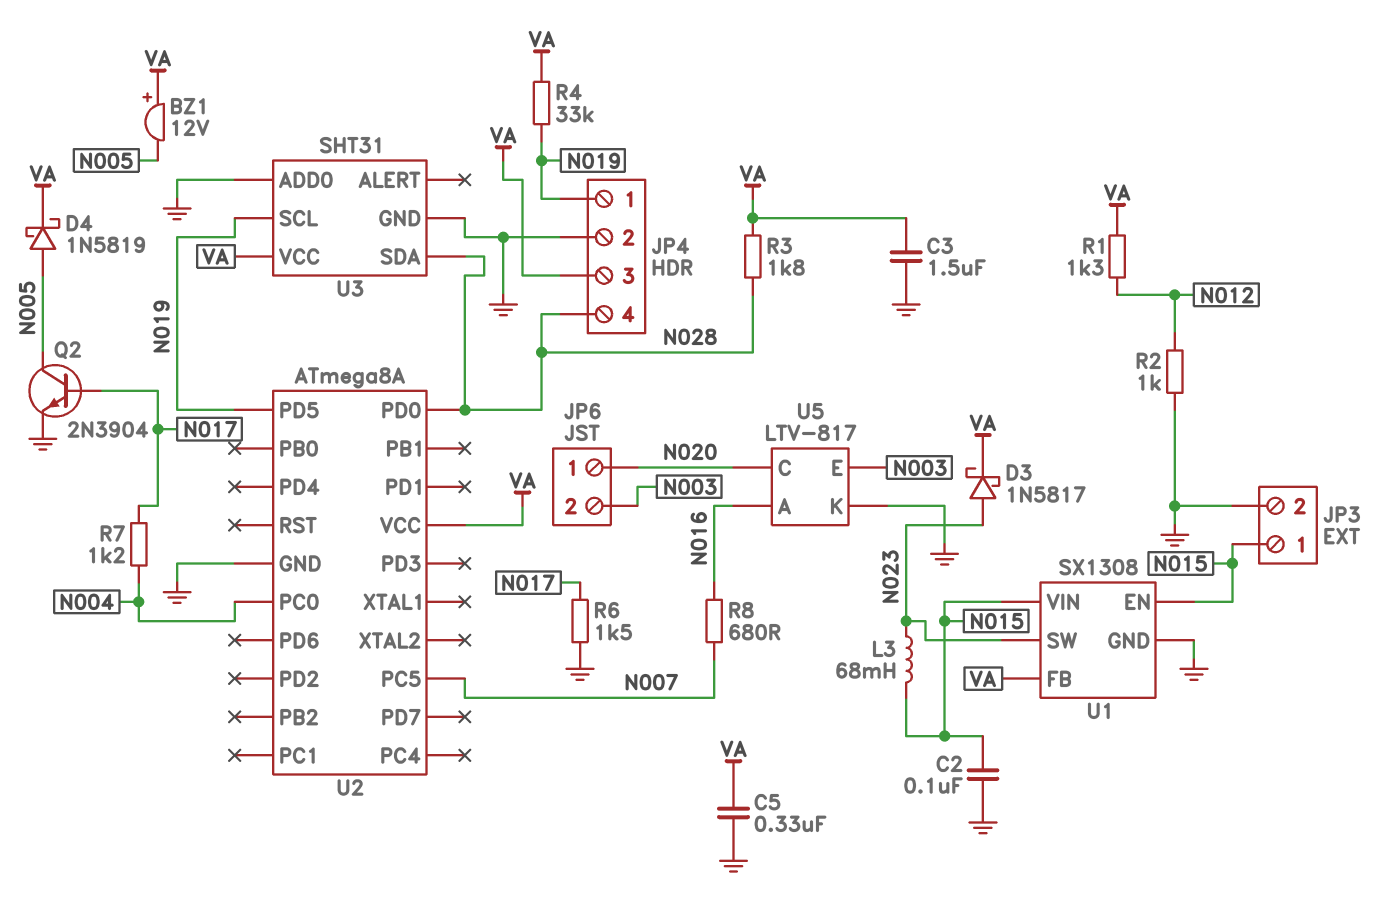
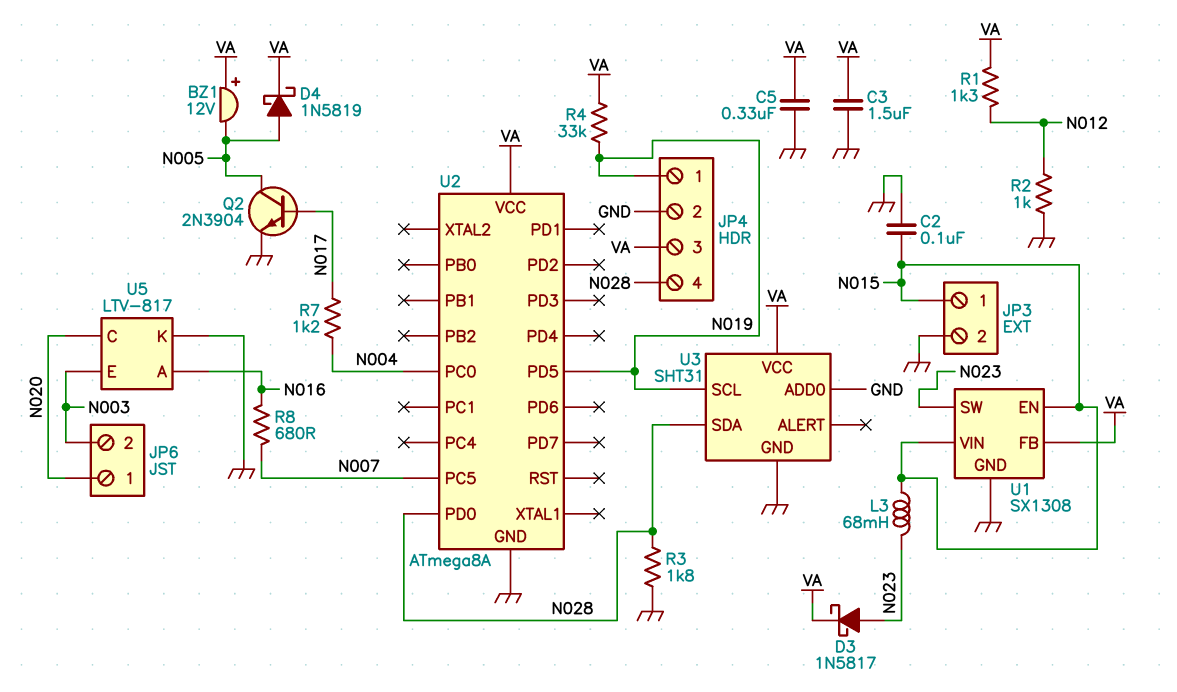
R3: 1.8k (N028, VA) -> 1.8k (GND, N028)
R6: 1.5k (GND, N017) -> none

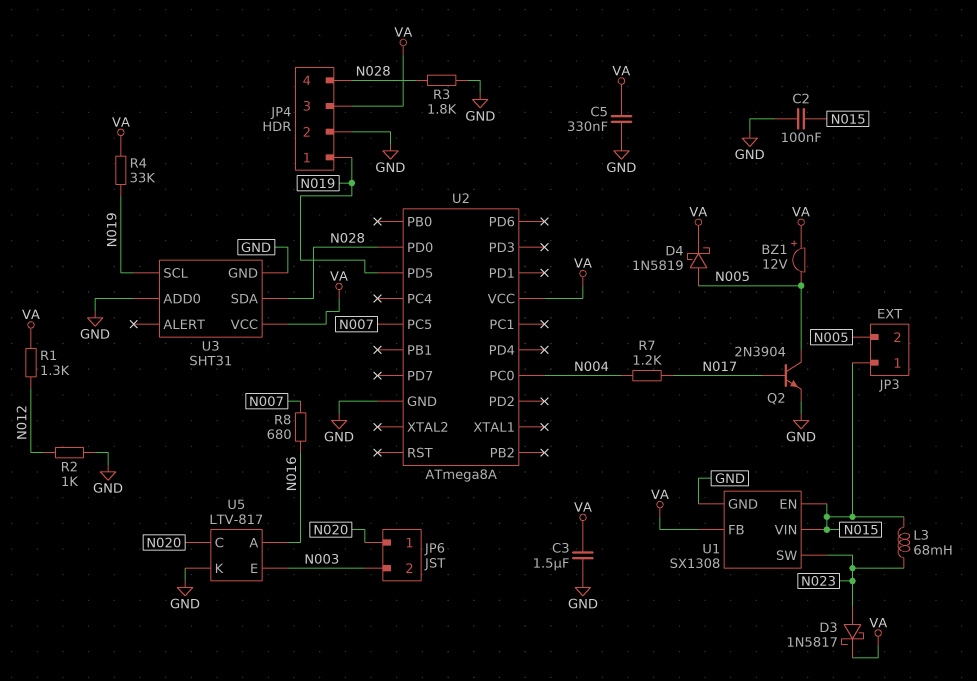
JP3 pin 2: GND -> N005

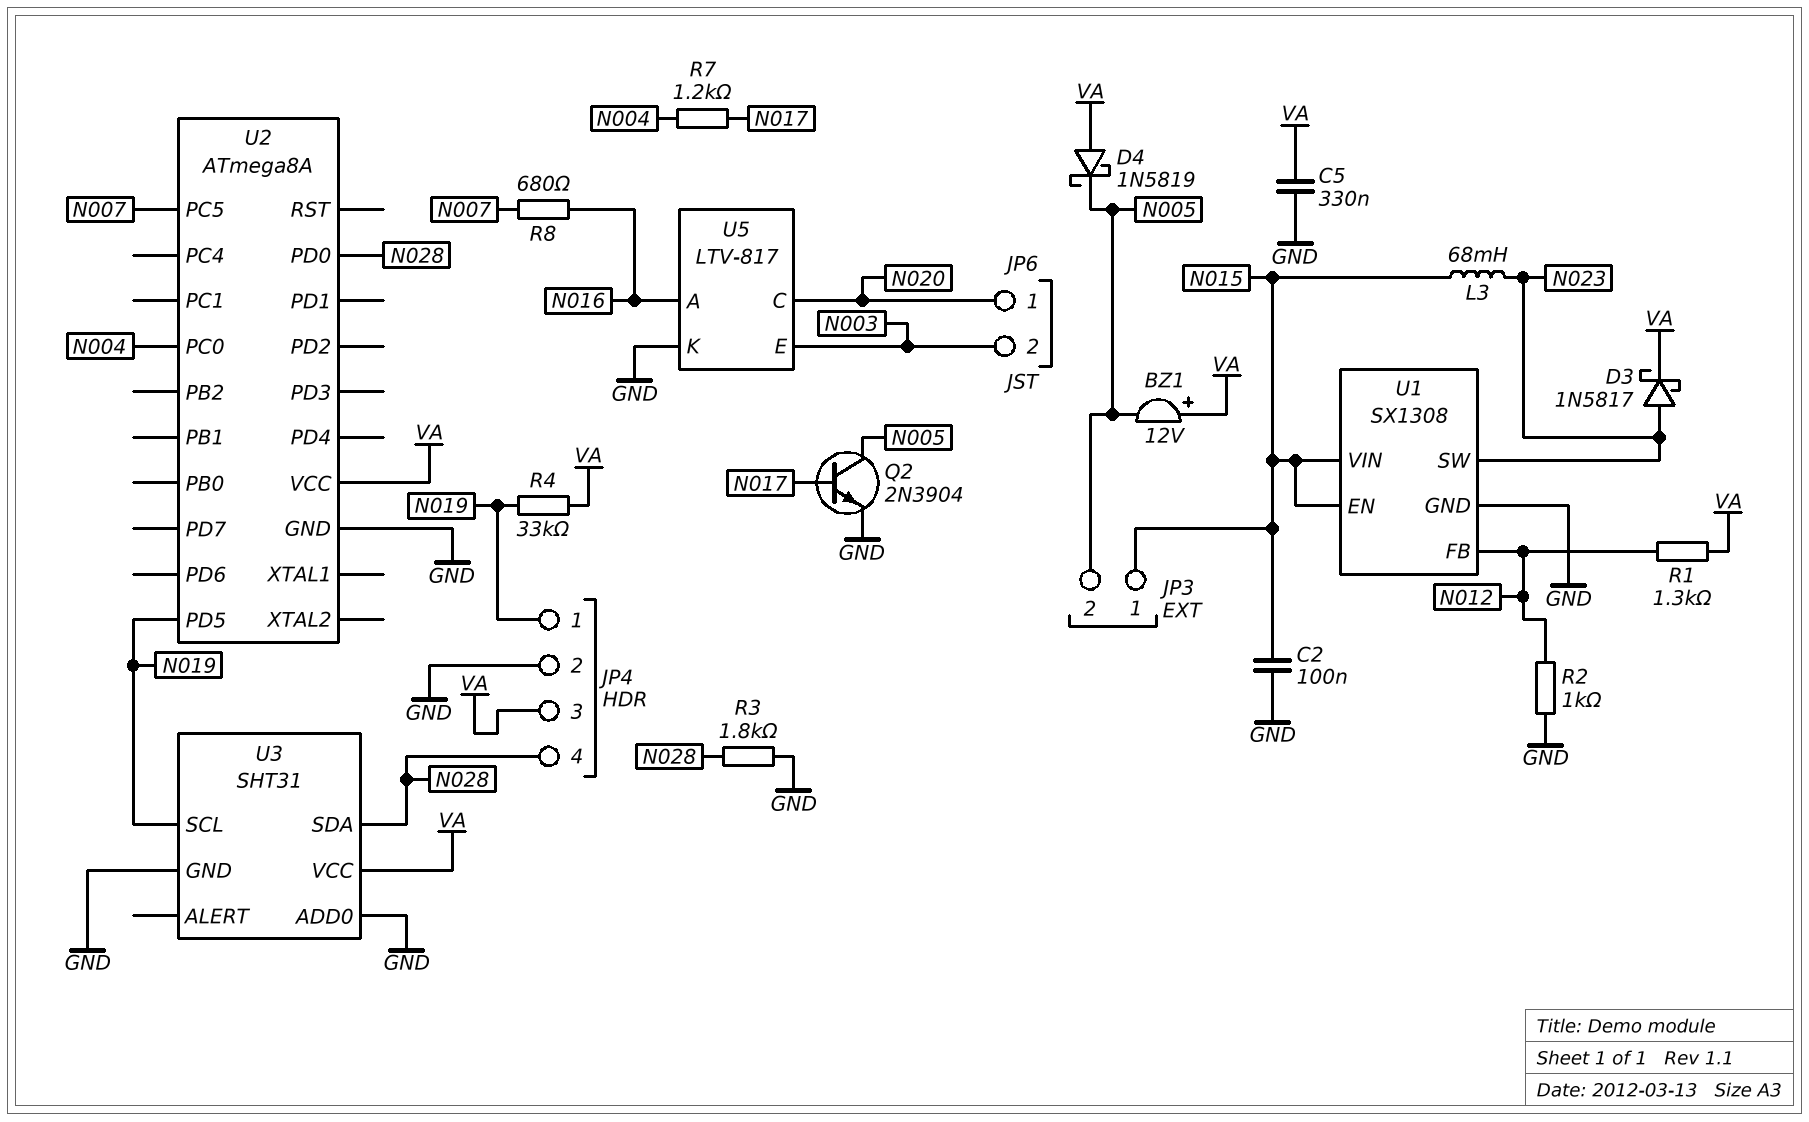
C3: 1.5uF (GND, VA) -> none
D4: schottky 1N5819 (A N005, K VA) -> schottky 1N5819 (A VA, K N005)
U1 pin FB: VA -> N012

